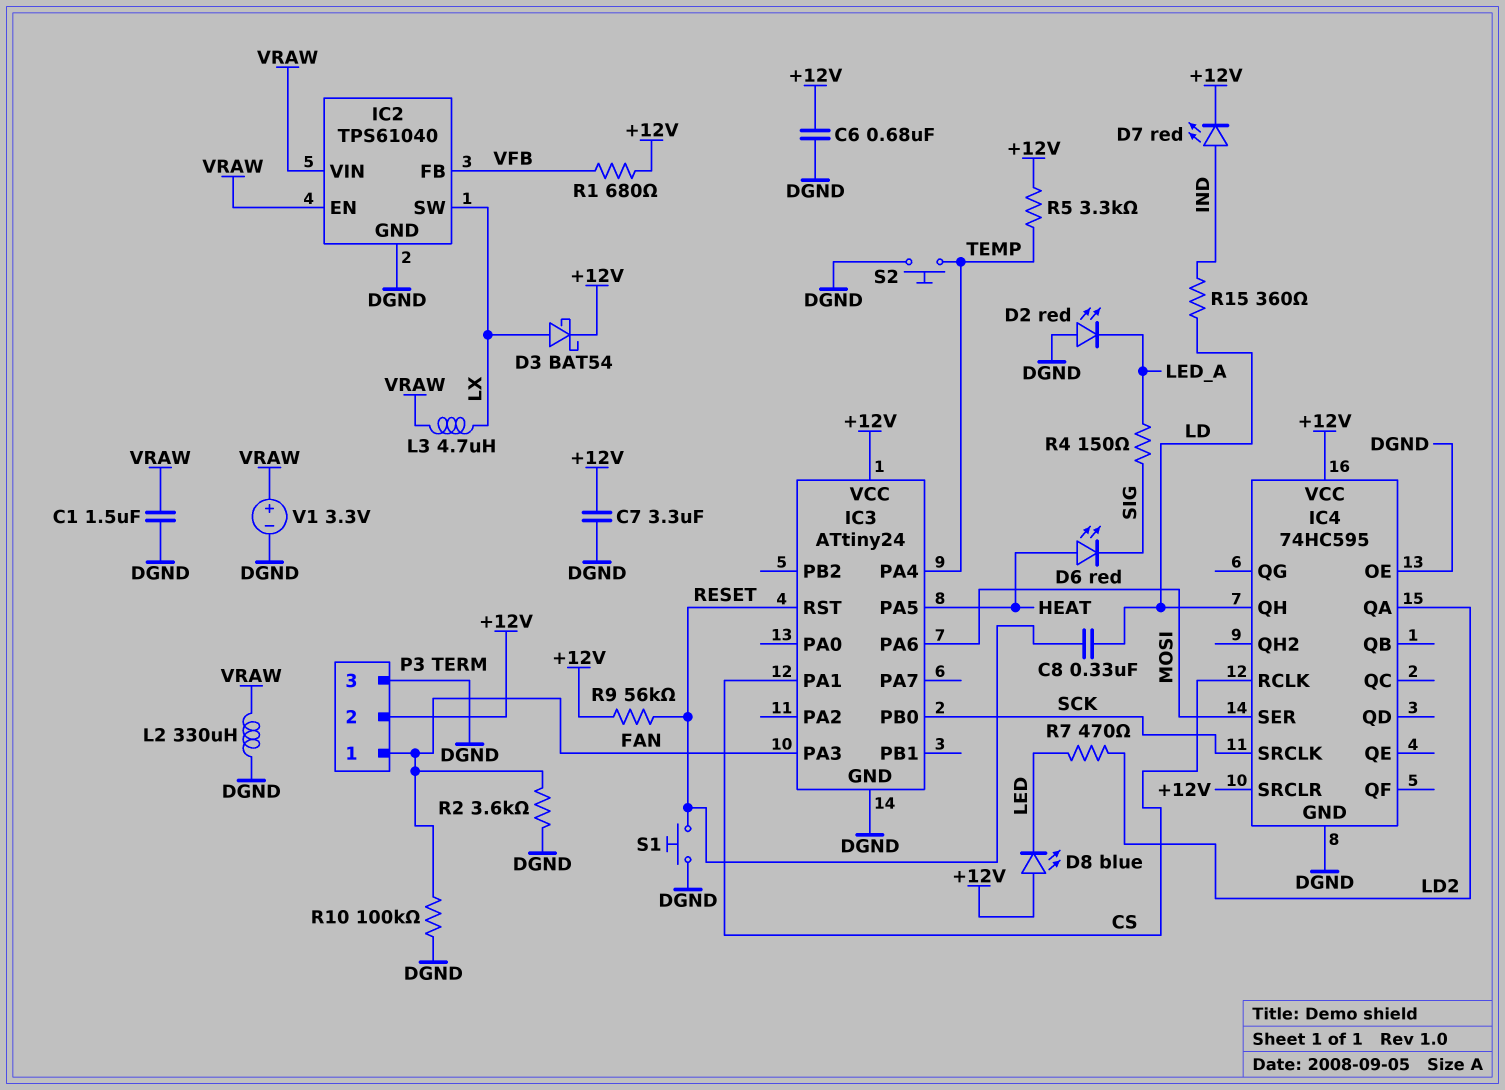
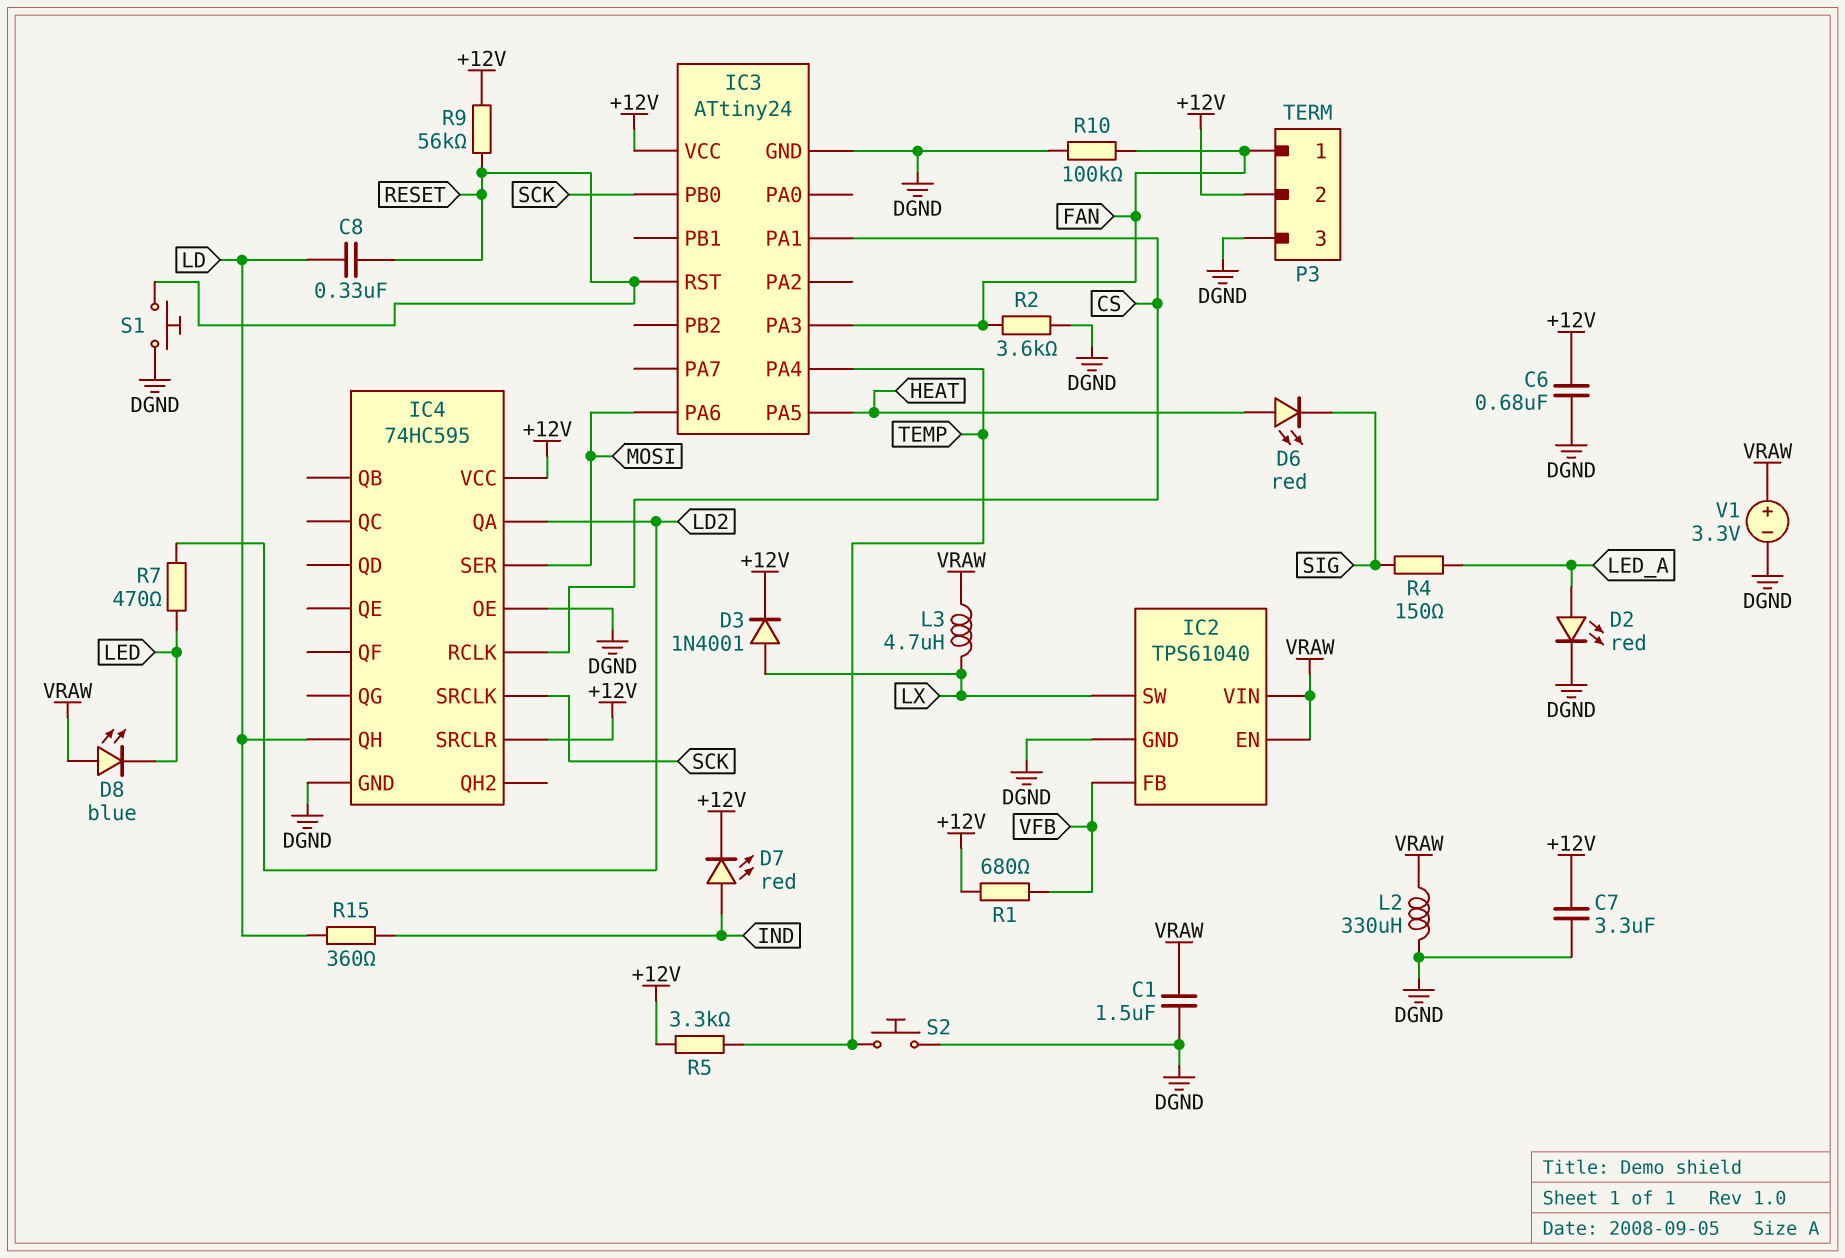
D2: LED red (A DGND, K LED_A) -> LED red (A LED_A, K DGND)
D3: schottky BAT54 (A LX, K +12V) -> diode 1N4001 (A LX, K +12V)
D8: LED blue (A +12V, K LED) -> LED blue (A VRAW, K LED)

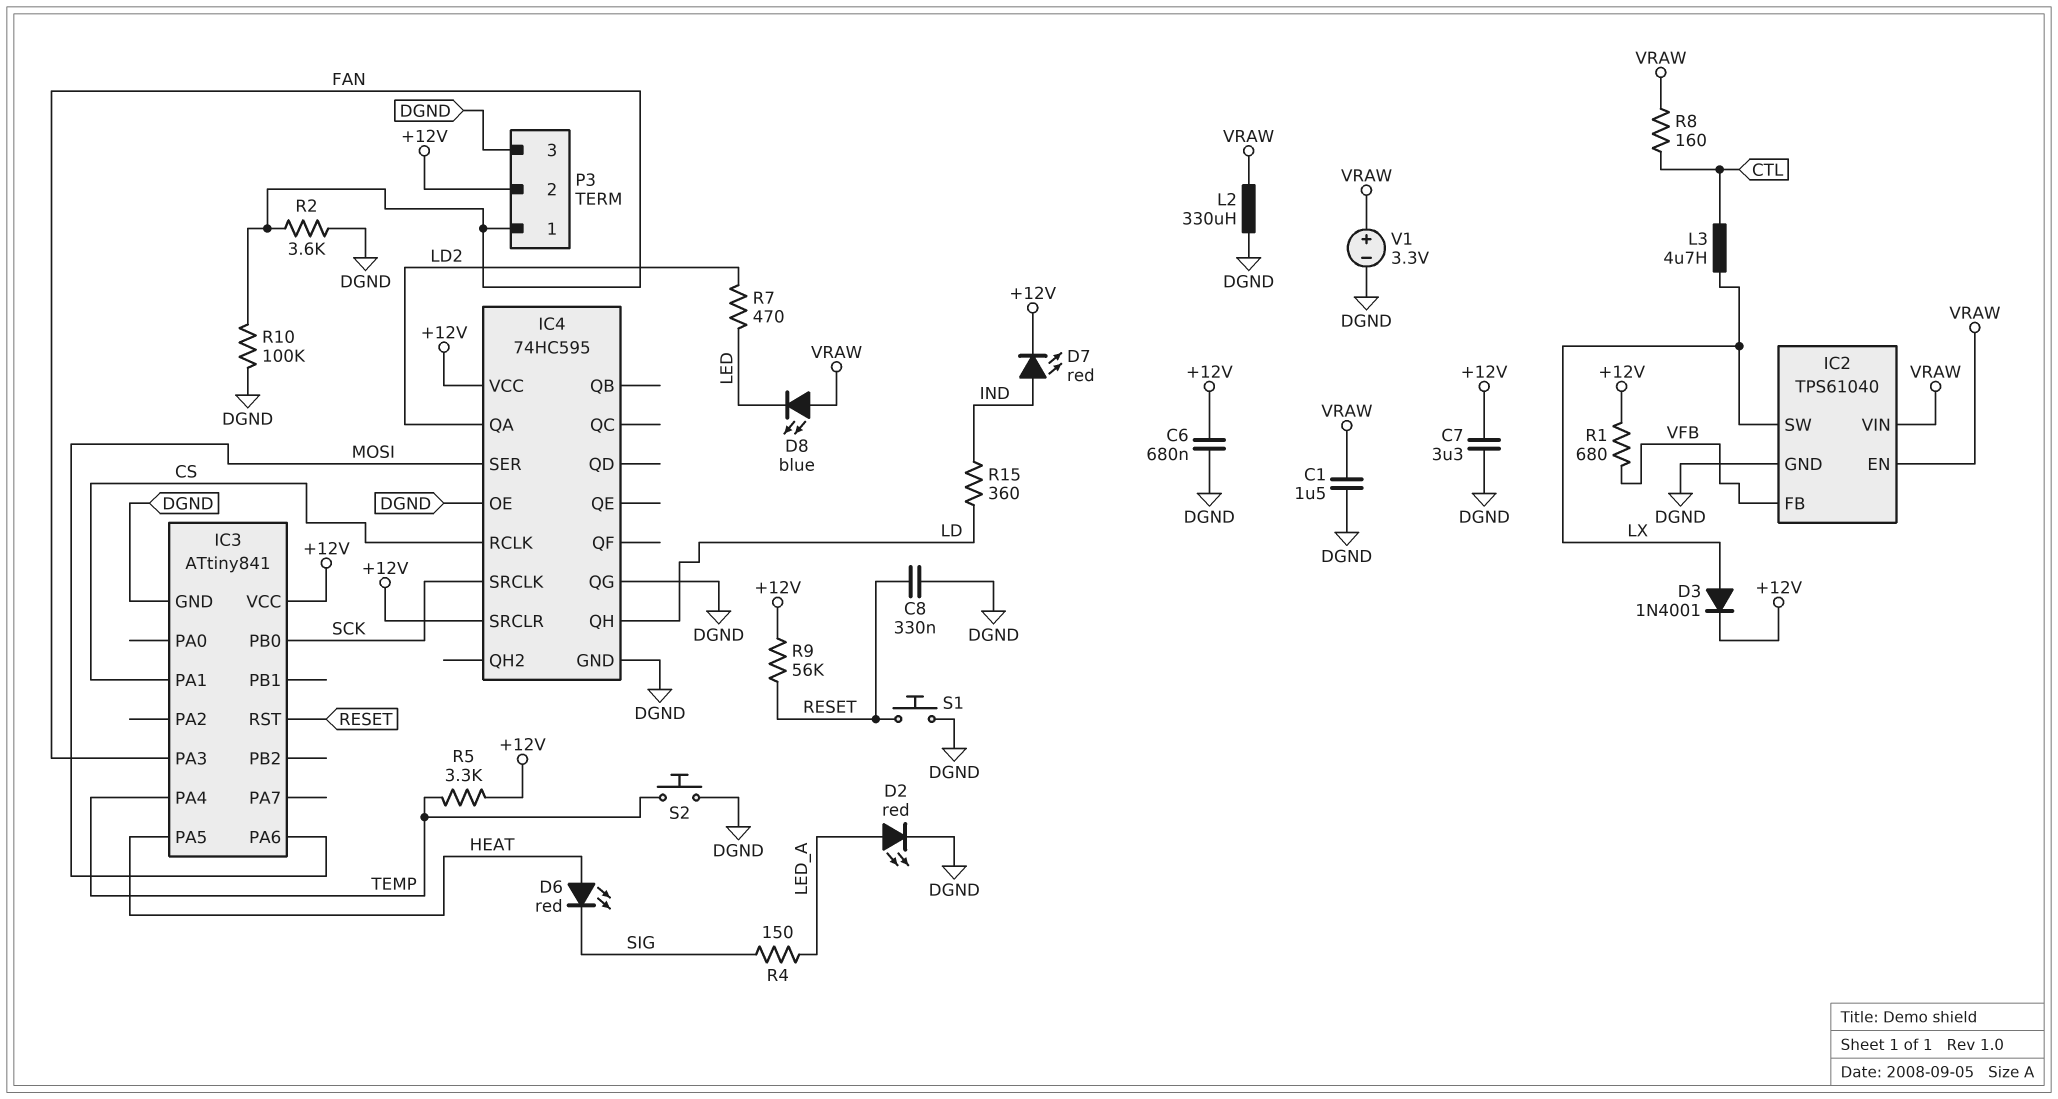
C8: 330nF (LD, RESET) -> 330nF (DGND, RESET)
IC3: ATtiny24 -> ATtiny841
IC4 pin QG: none -> DGND
L3: 4.7uH (LX, VRAW) -> 4.7uH (CTL, LX)
R8: none -> 160 (CTL, VRAW)

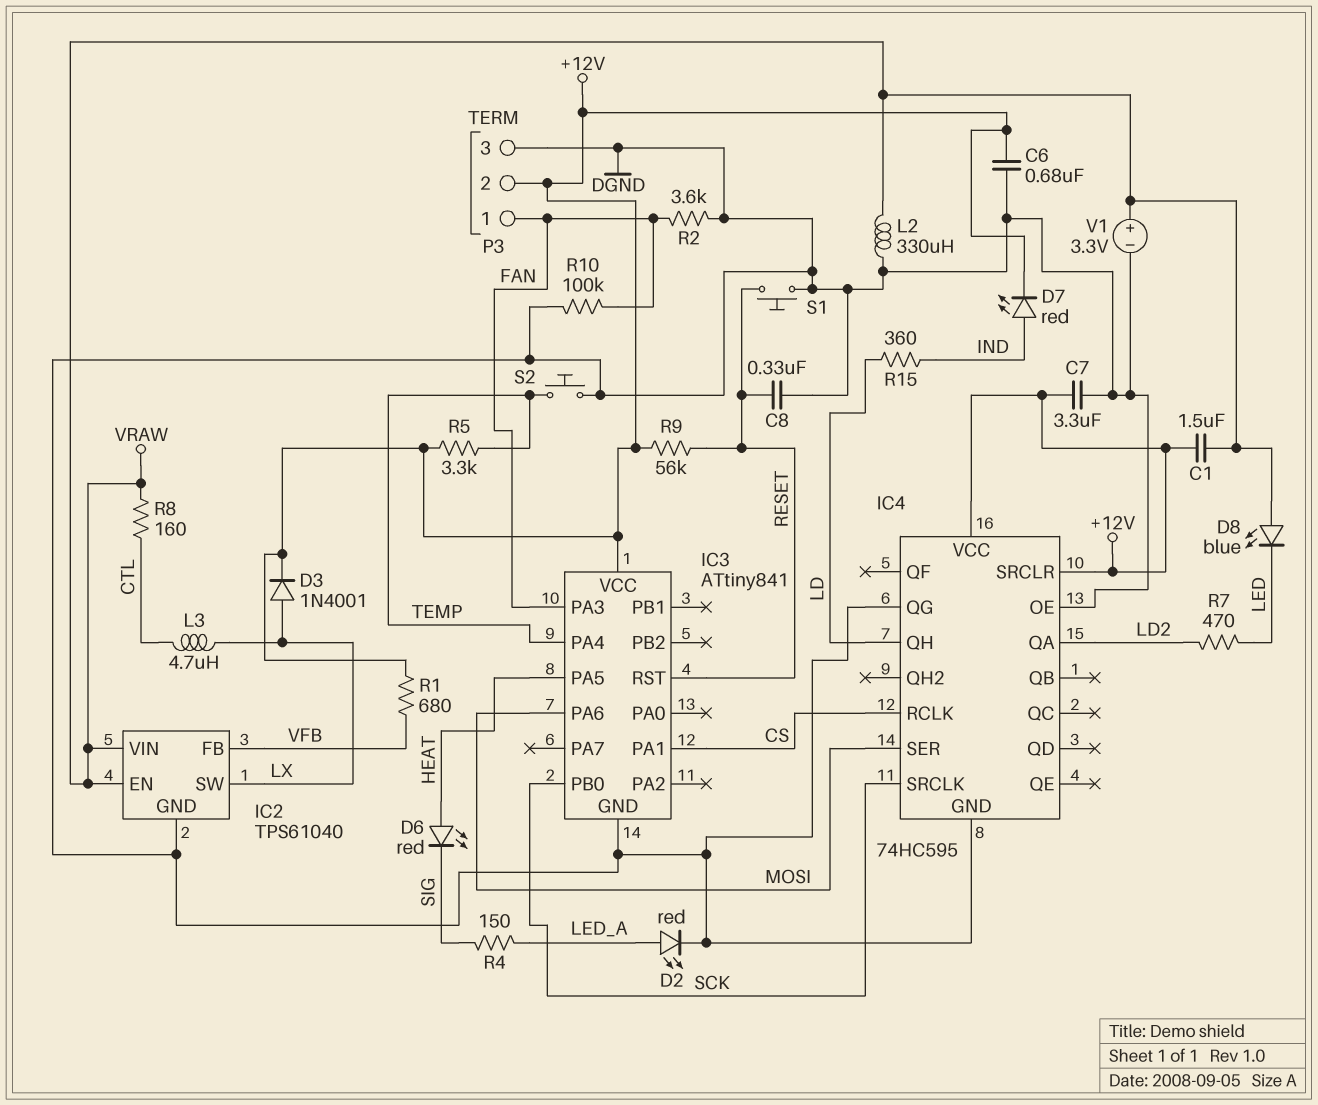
C1: 1.5uF (DGND, VRAW) -> 1.5uF (+12V, VRAW)

